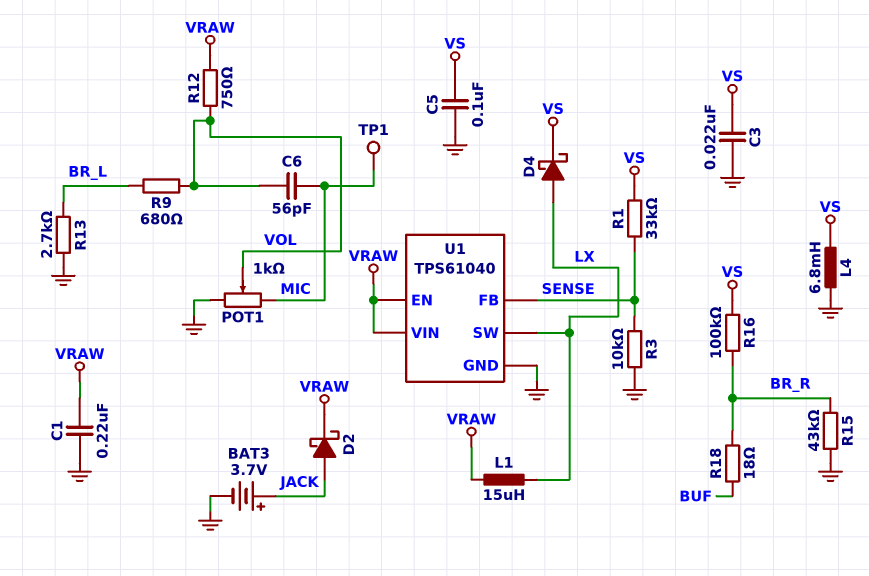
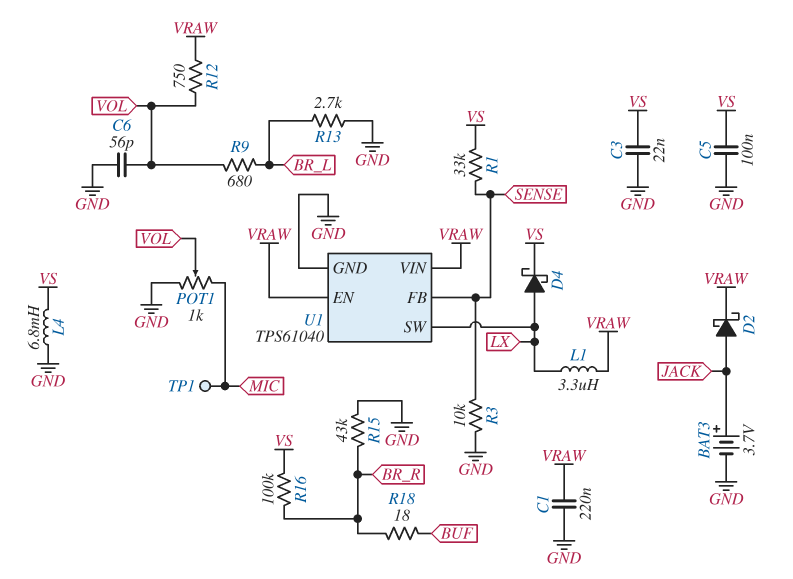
C6: 56pF (MIC, VOL) -> 56pF (GND, VOL)
L1: 15uH (LX, VRAW) -> 3.3uH (LX, VRAW)

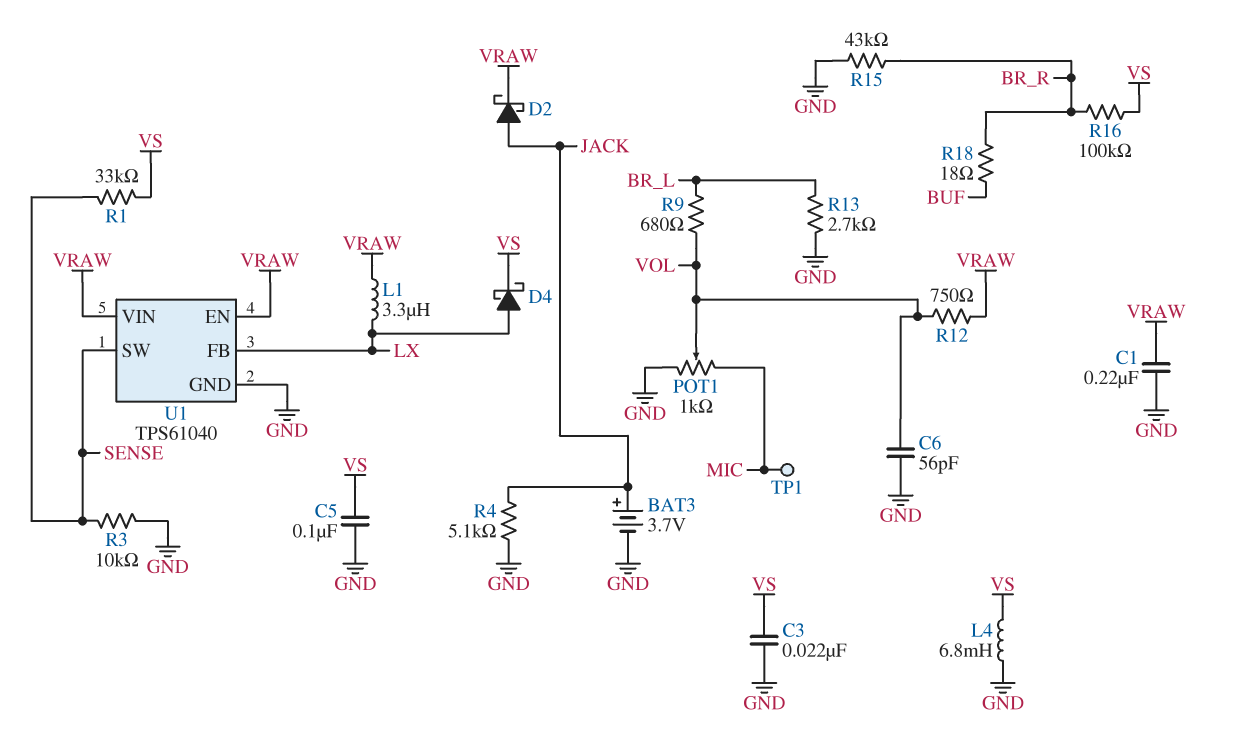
R4: none -> 5.1k (GND, JACK)
U1 pin FB: SENSE -> LX
U1 pin SW: LX -> SENSE

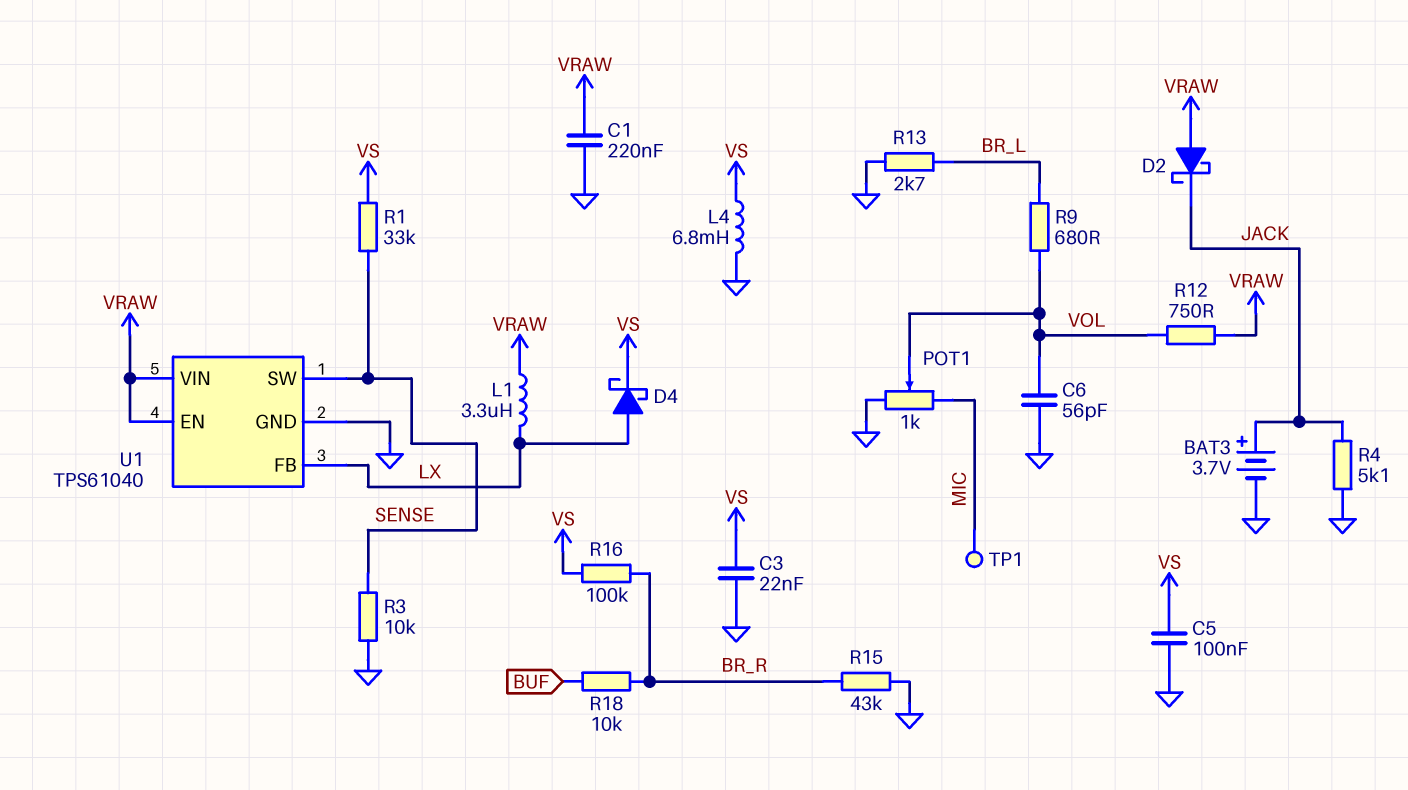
D2: schottky (A JACK, K VRAW) -> schottky (A VRAW, K JACK)
R18: 18 (BR_R, BUF) -> 10k (BR_R, BUF)

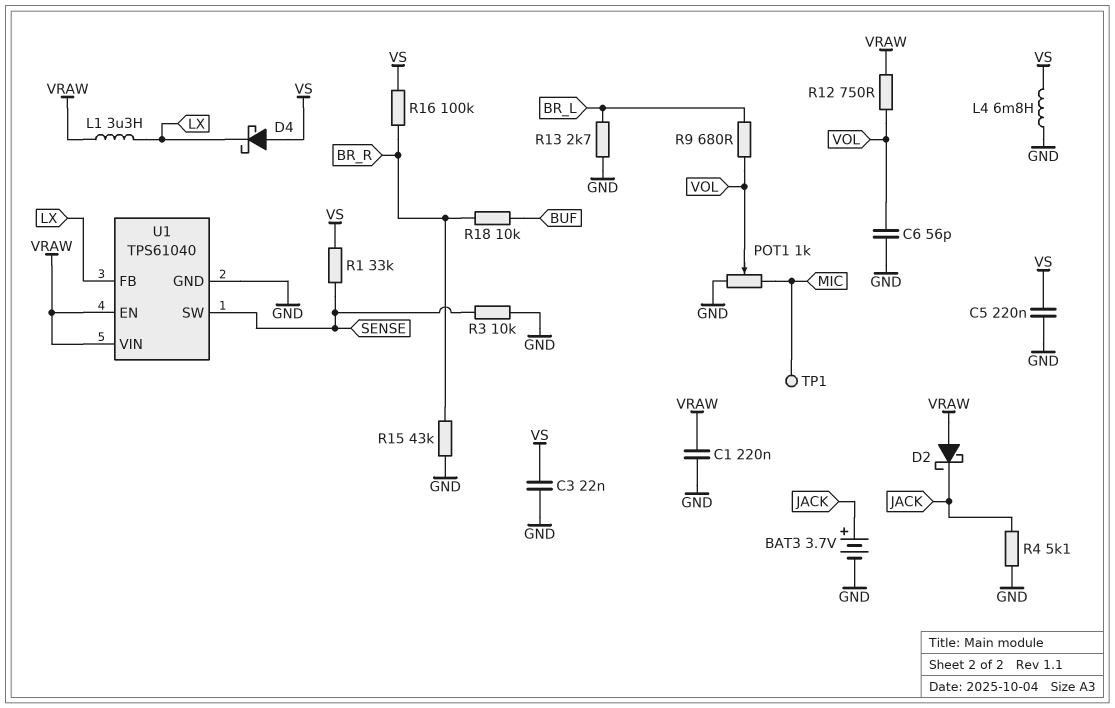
C5: 100nF (GND, VS) -> 220nF (GND, VS)
D4: schottky (A LX, K VS) -> schottky (A VS, K LX)

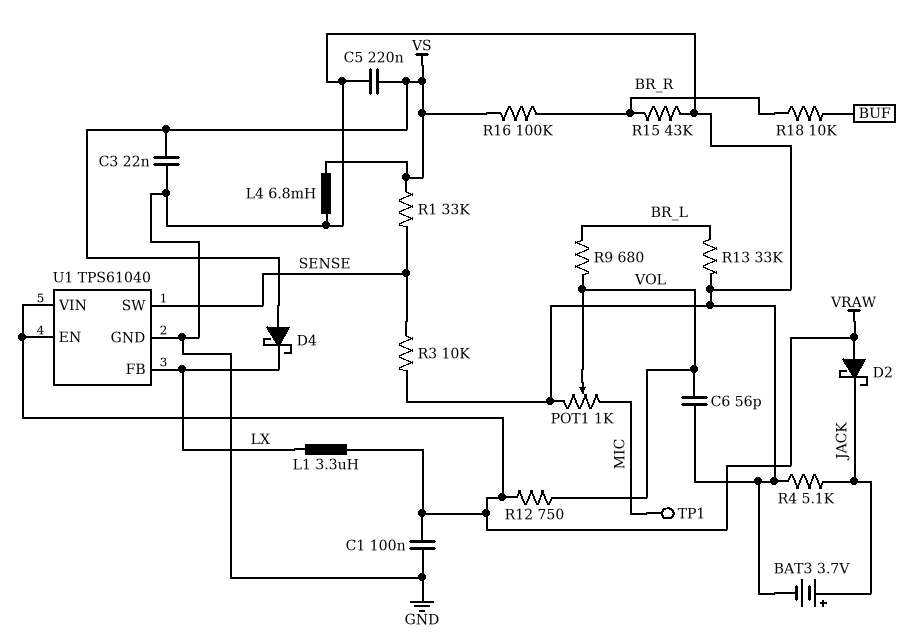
C1: 220nF (GND, VRAW) -> 100nF (GND, VRAW)
R13: 2.7k (BR_L, GND) -> 33k (BR_L, GND)

